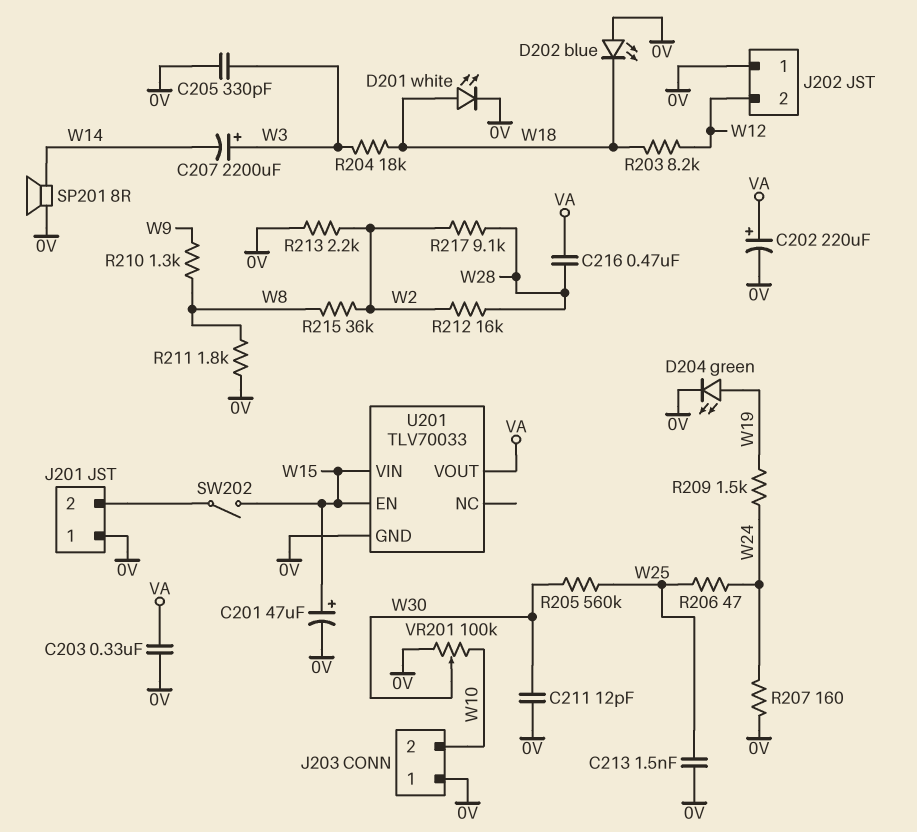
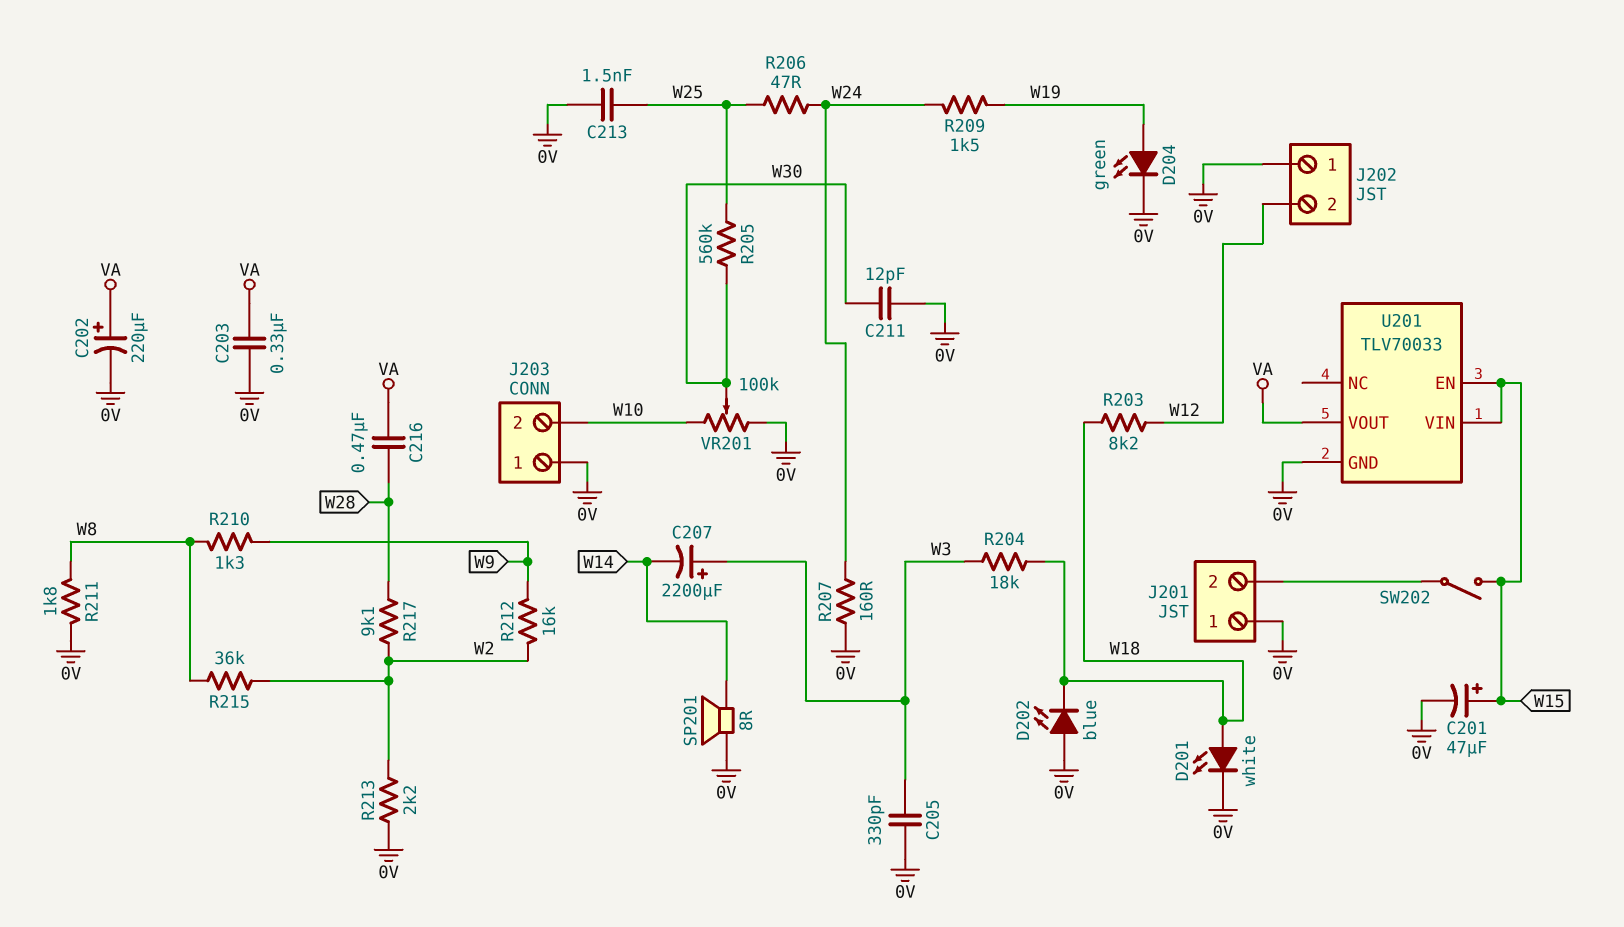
R212: 16k (W2, W28) -> 16k (W2, W9)

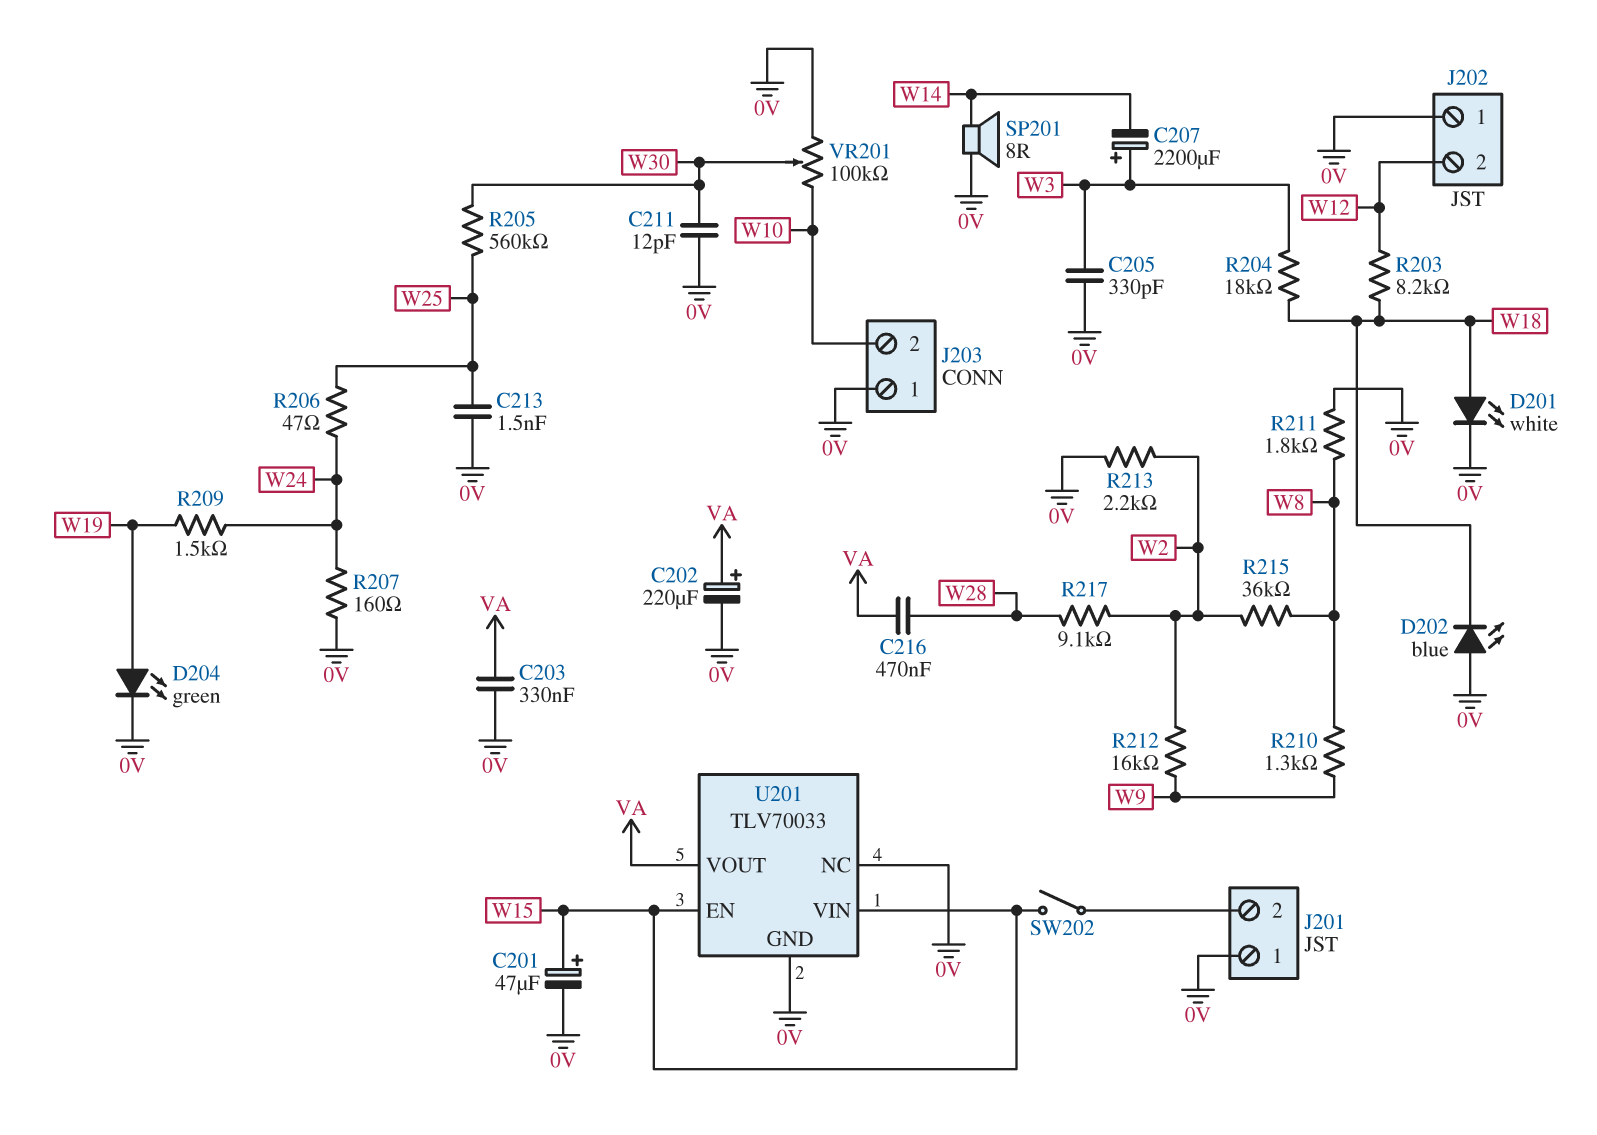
U201 pin NC: none -> 0V

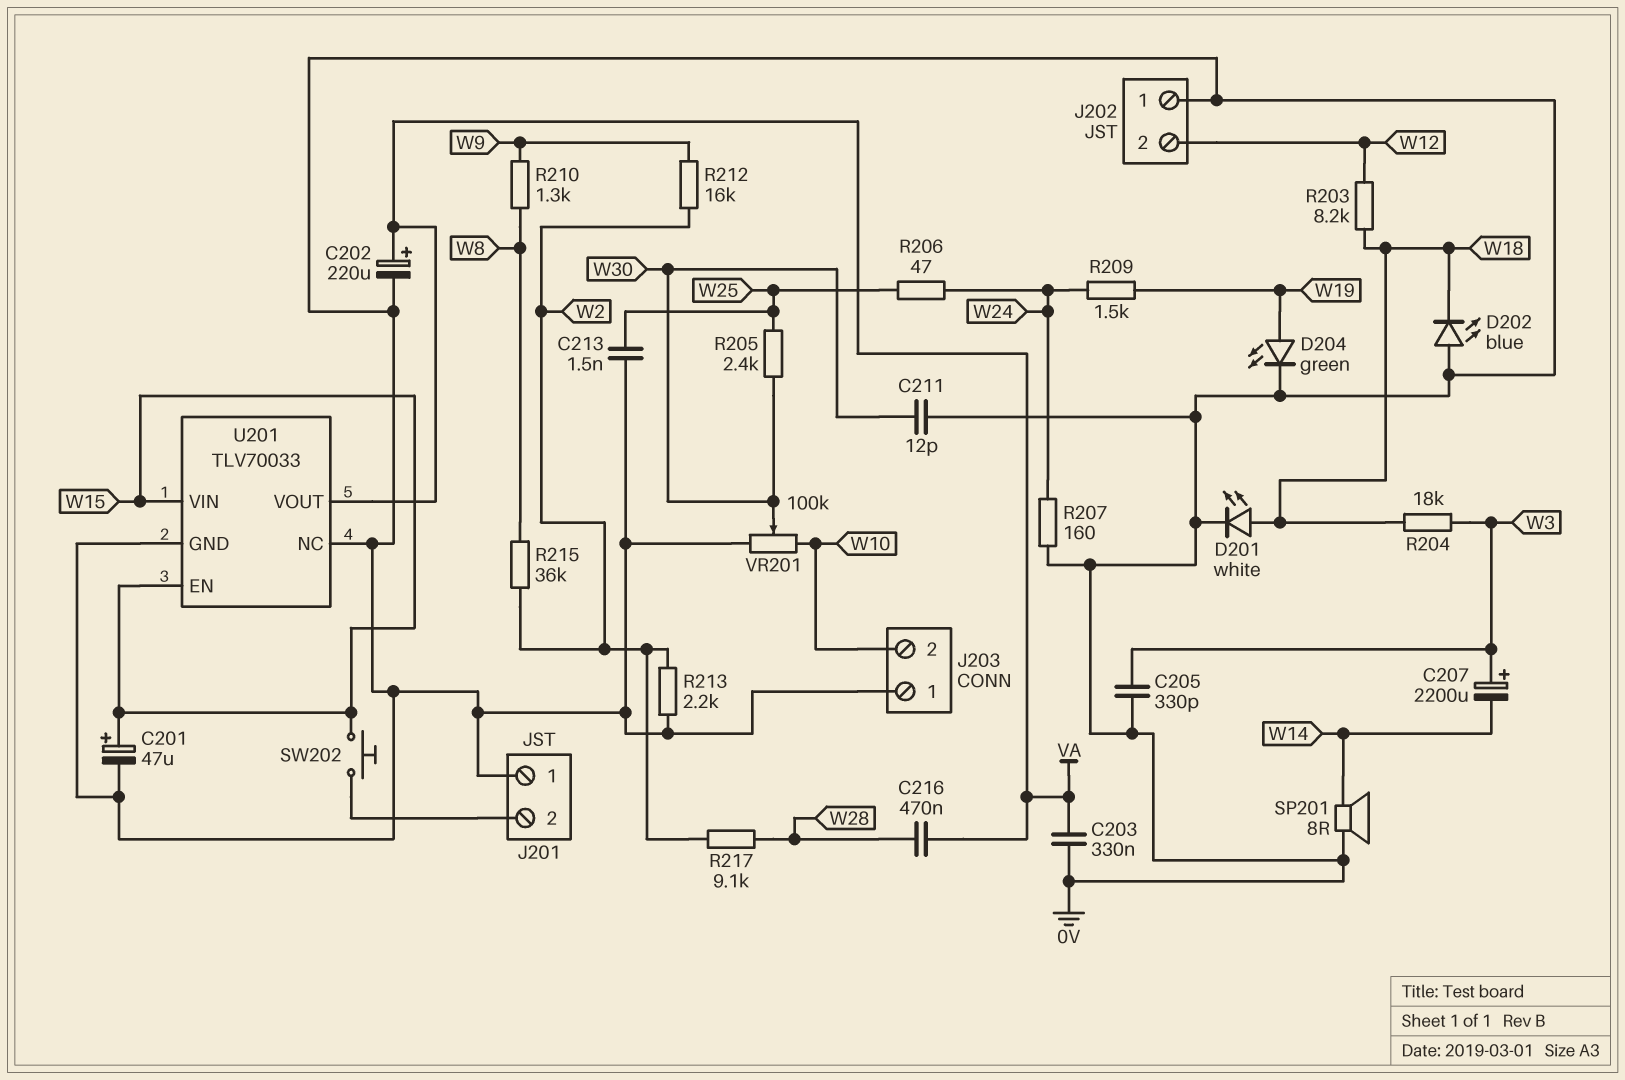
R205: 560k (W25, W30) -> 2.4k (W25, W30)
R211: 1.8k (0V, W8) -> none
SW202: switch (J201/2, W15) -> button (J201/2, W15)

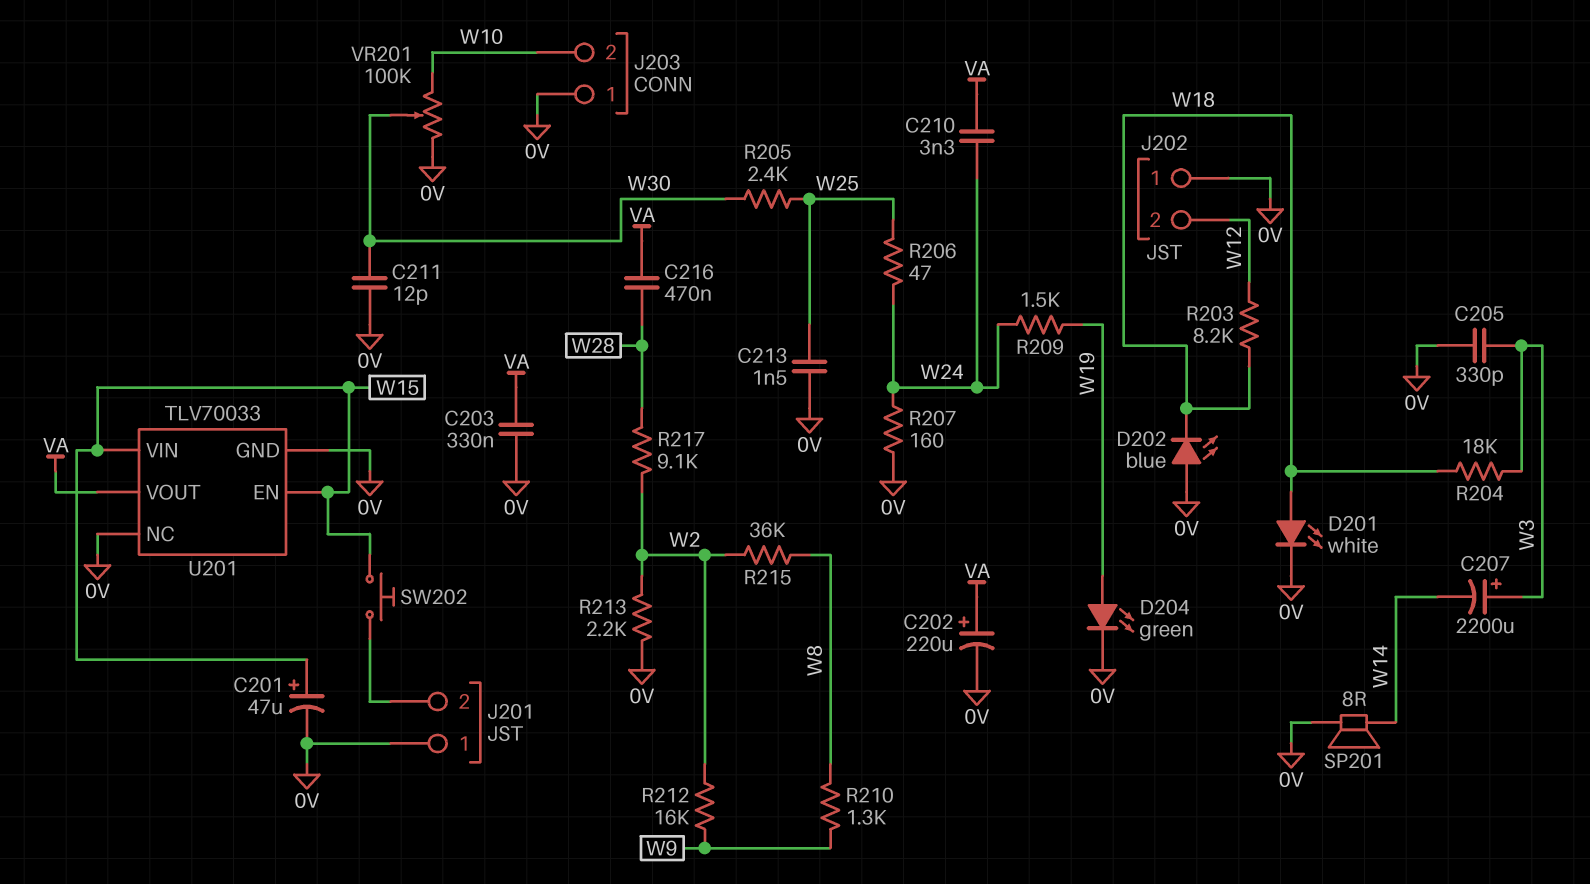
C210: none -> 3.3nF (VA, W24)

